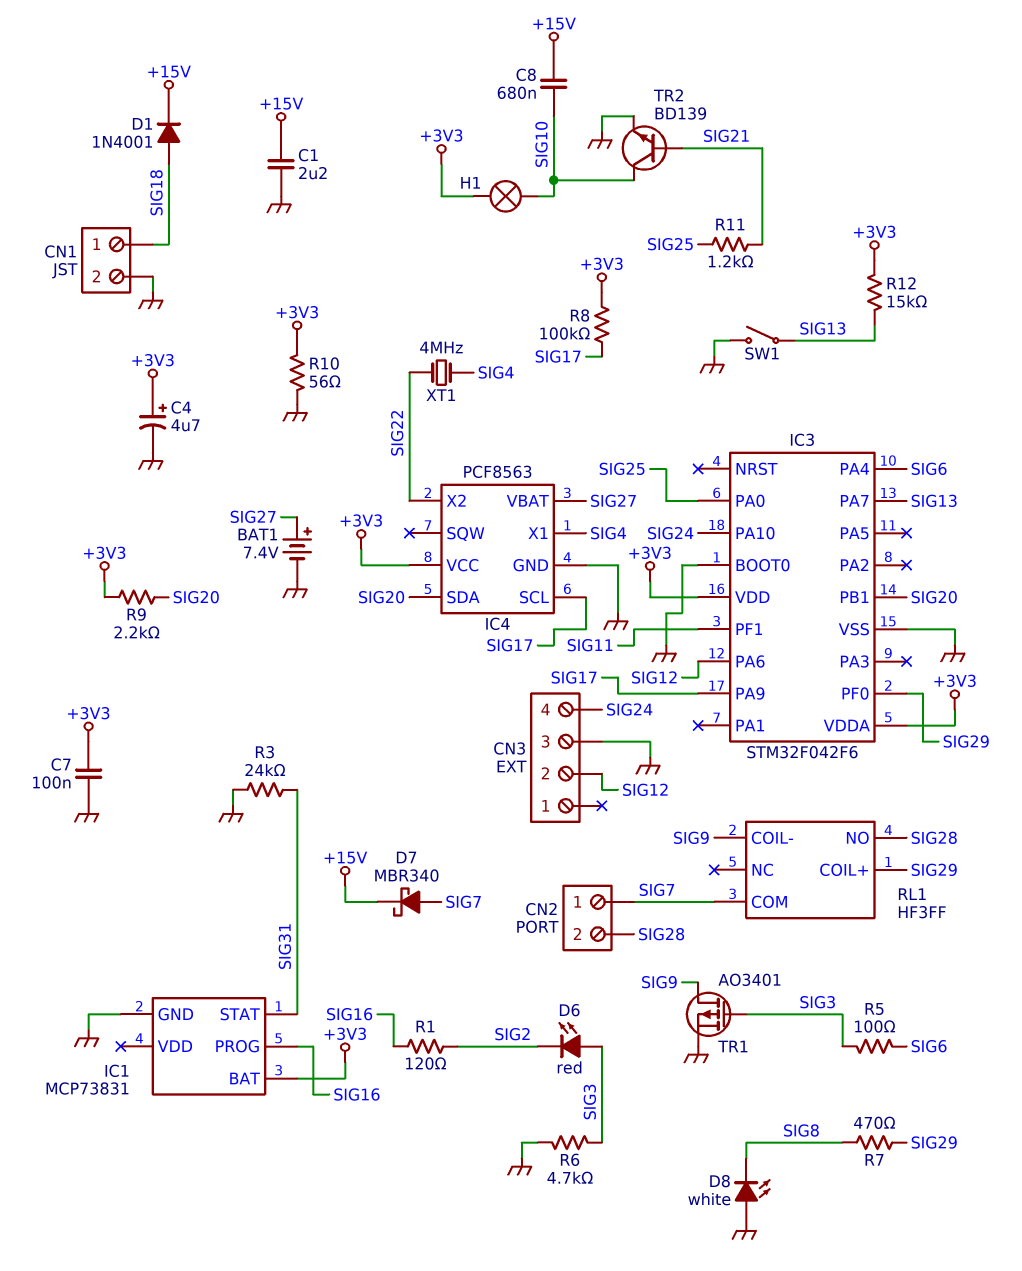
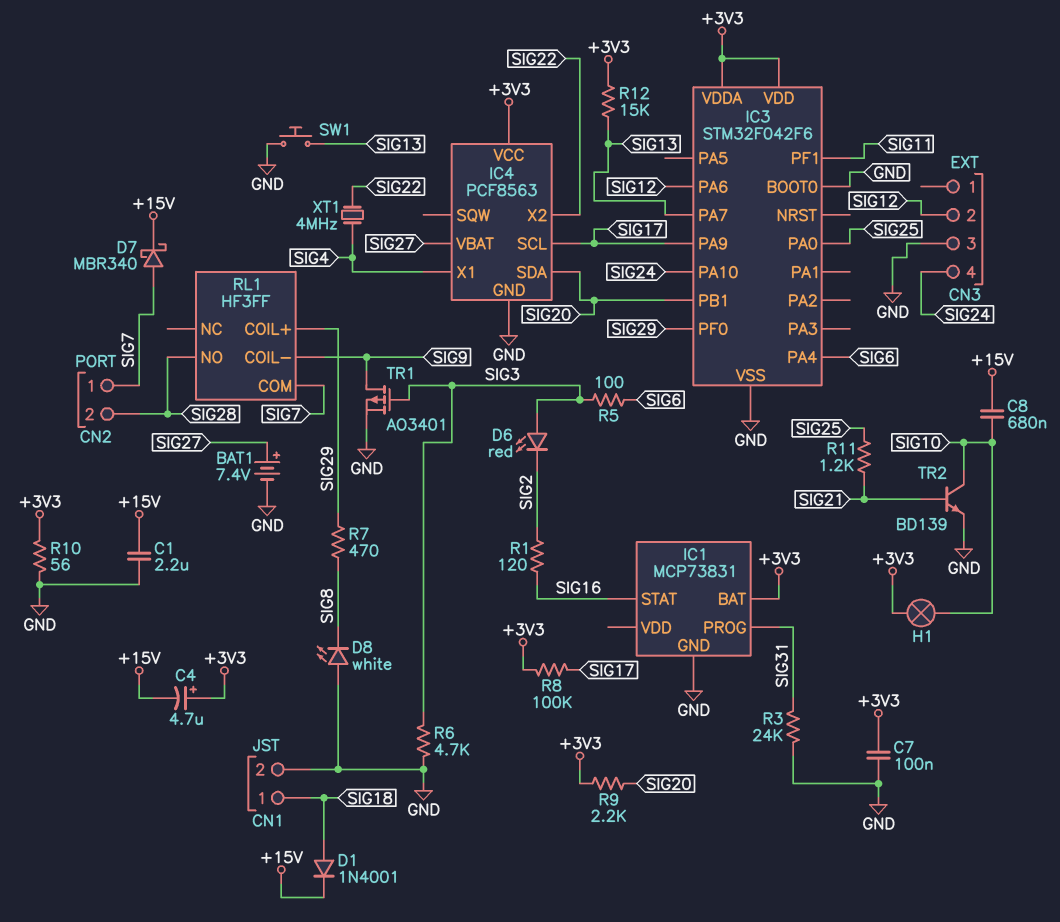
C4: 4.7uF (plus +3V3, minus GND) -> 4.7uF (plus +3V3, minus +15V)
IC1 pin PROG: SIG16 -> SIG31
IC1 pin STAT: SIG31 -> SIG16
SW1: switch (GND, SIG13) -> button (GND, SIG13)

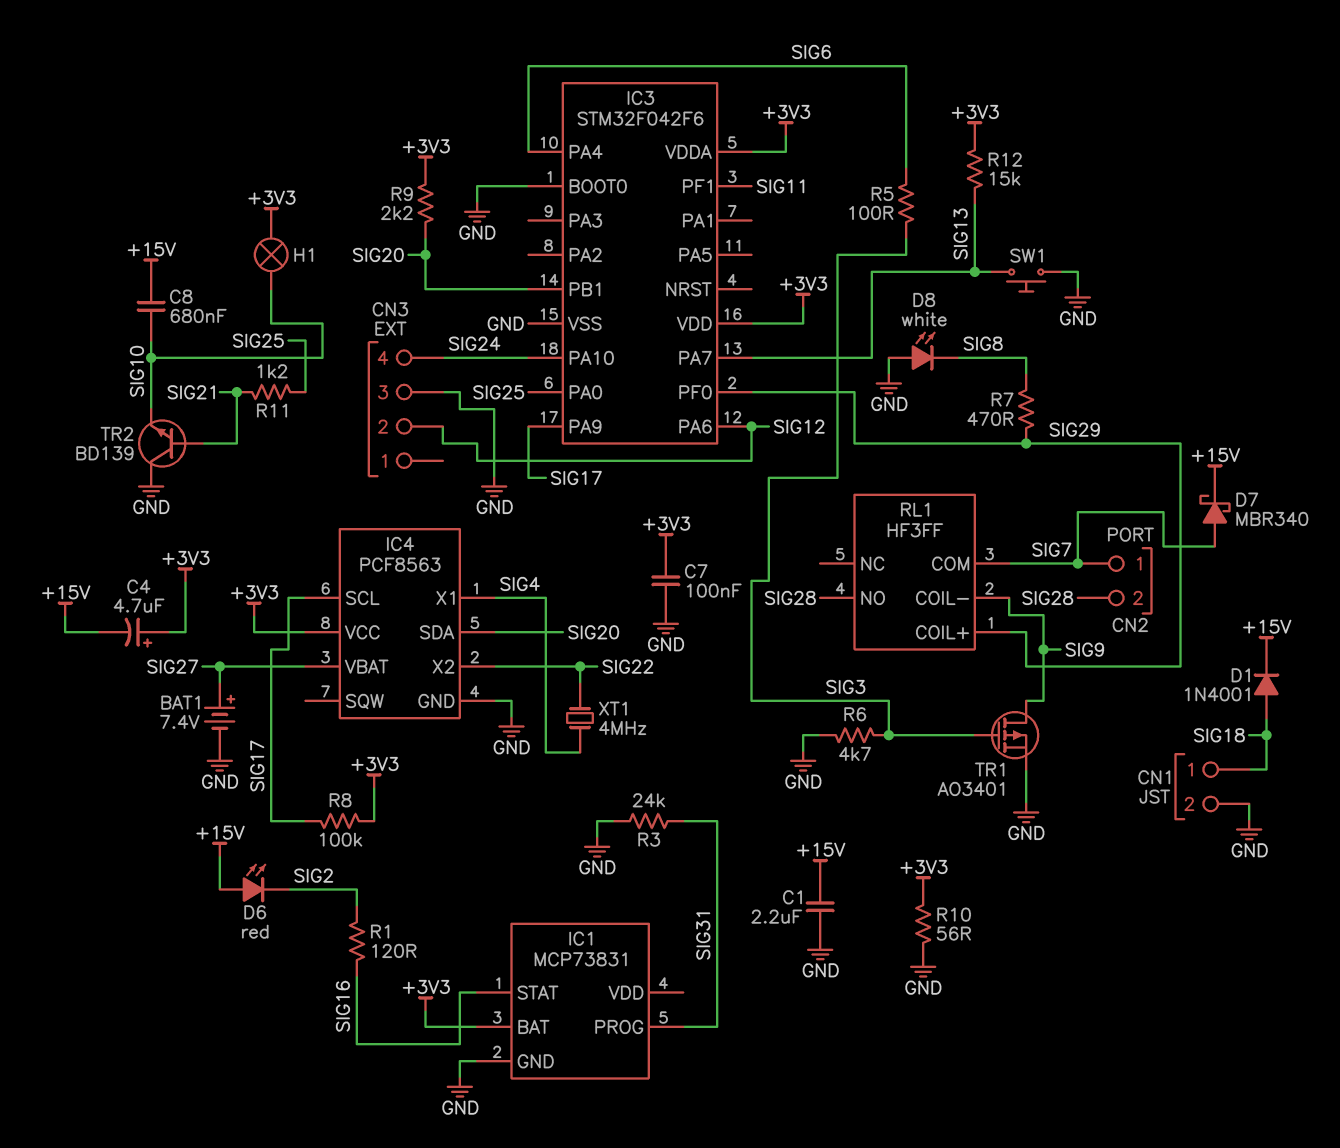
D6: LED red (A SIG3, K SIG2) -> LED red (A +15V, K SIG2)
TR2: NPN BD139 (B SIG21, C SIG10, E GND) -> NPN BD139 (B SIG21, C GND, E SIG10)

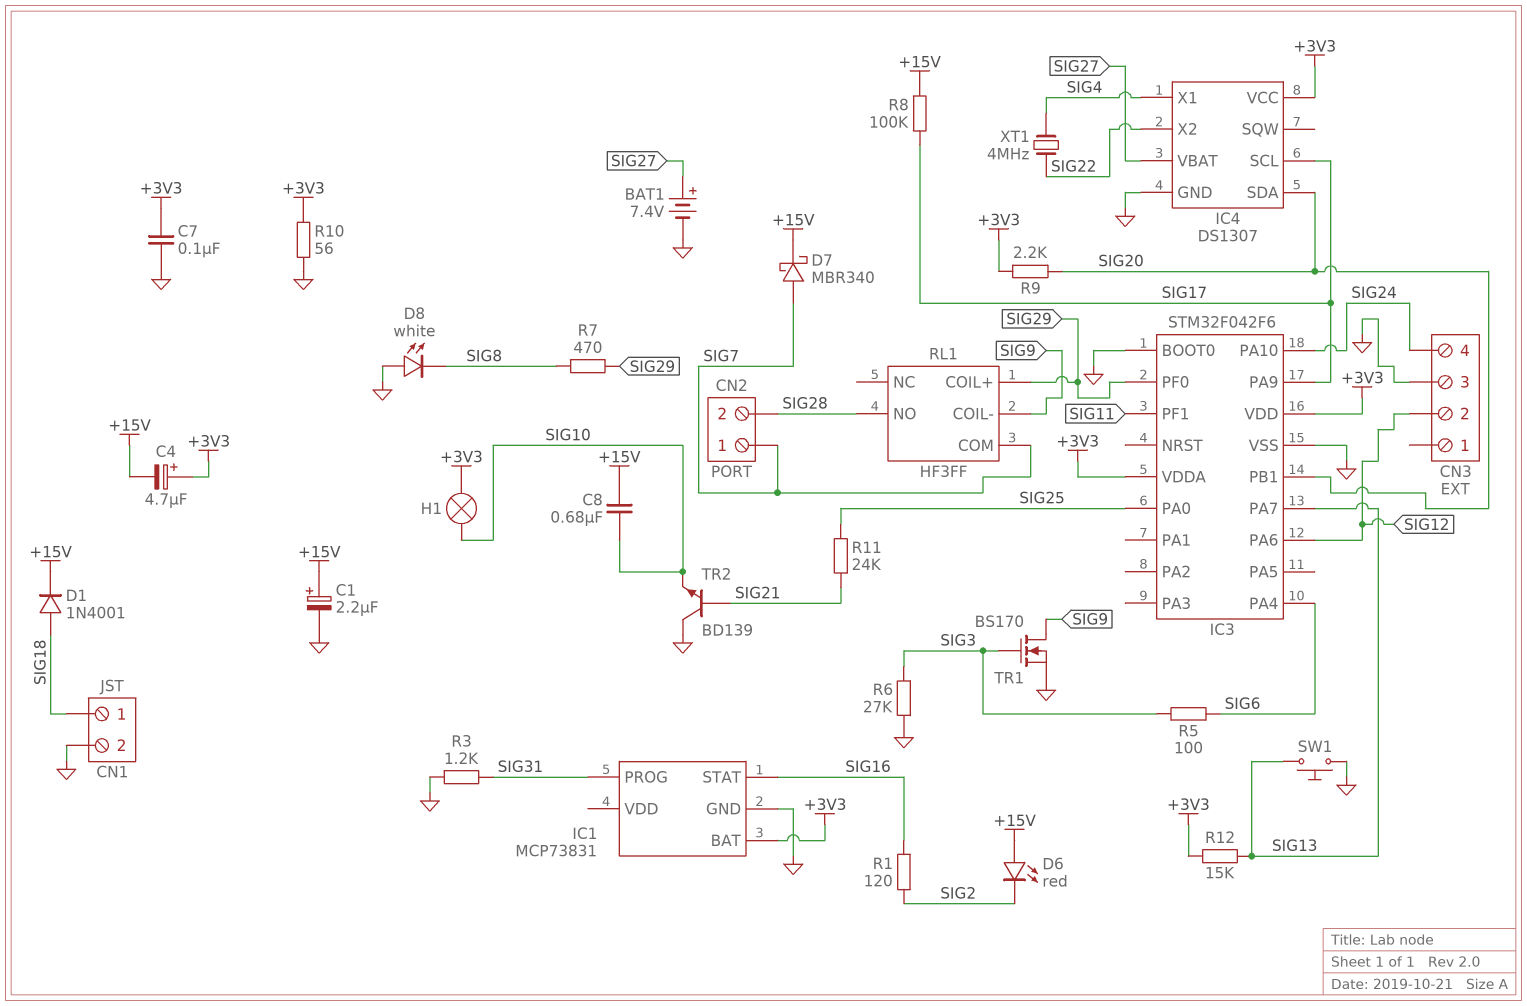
C1: 2.2uF (+15V, GND) -> 2.2uF (plus +15V, minus GND)
IC4: PCF8563 -> DS1307
R3: 24k (GND, SIG31) -> 1.2k (GND, SIG31)
R6: 4.7k (GND, SIG3) -> 27k (GND, SIG3)
R8: 100k (+3V3, SIG17) -> 100k (+15V, SIG17)
R11: 1.2k (SIG21, SIG25) -> 24k (SIG21, SIG25)
TR1: PMOS AO3401 (G SIG3, D SIG9, S GND) -> NMOS BS170 (G SIG3, D SIG9, S GND)

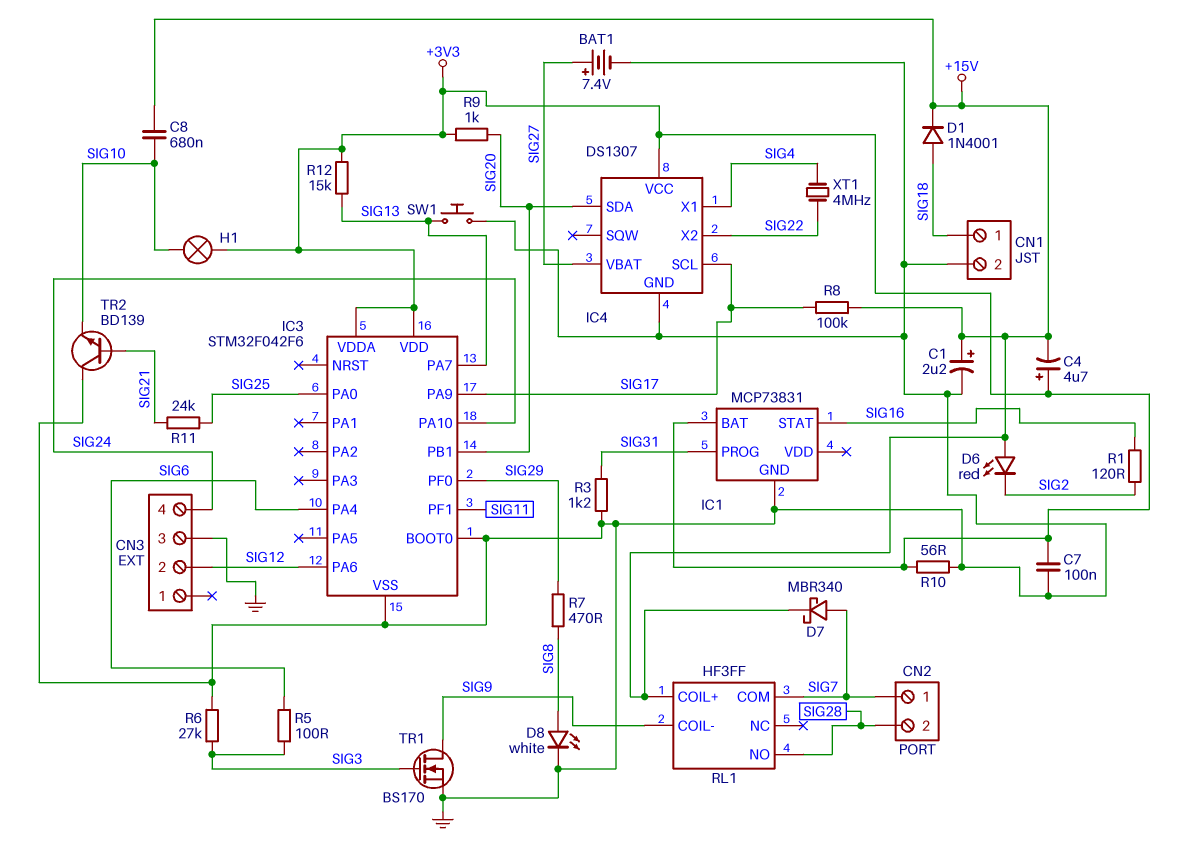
D8: LED white (A GND, K SIG8) -> LED white (A SIG8, K GND)
R9: 2.2k (+3V3, SIG20) -> 1k (+3V3, SIG20)
RL1 pin COIL+: SIG29 -> +15V

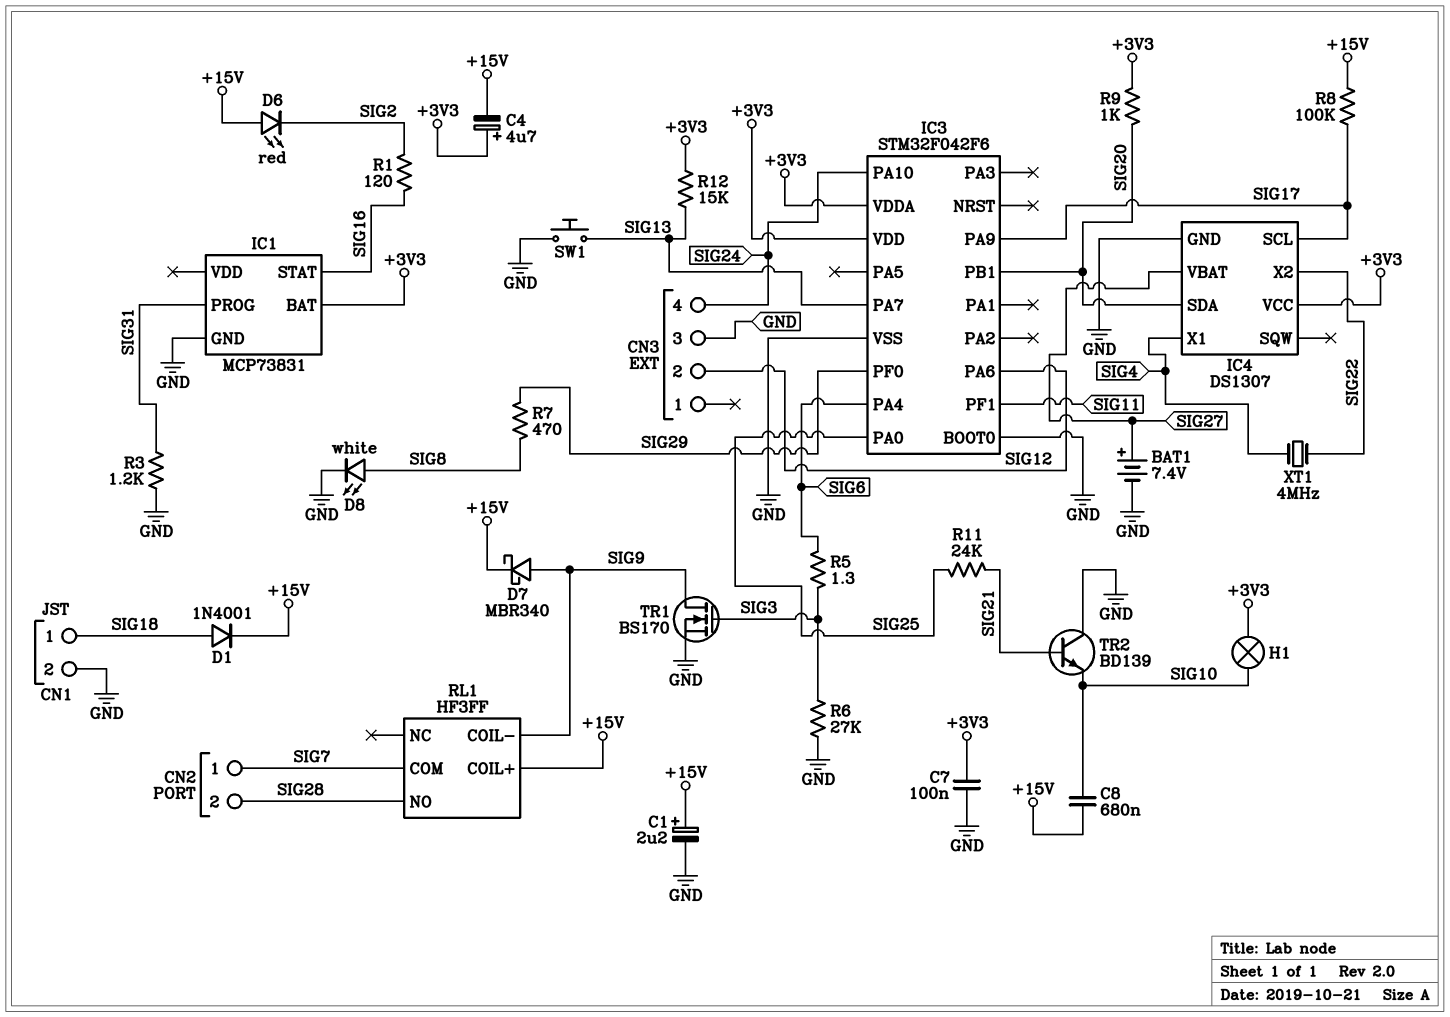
D7: schottky MBR340 (A SIG7, K +15V) -> schottky MBR340 (A SIG9, K +15V)
R5: 100 (SIG3, SIG6) -> 1.3 (SIG3, SIG6)
R10: 56 (+3V3, GND) -> none

